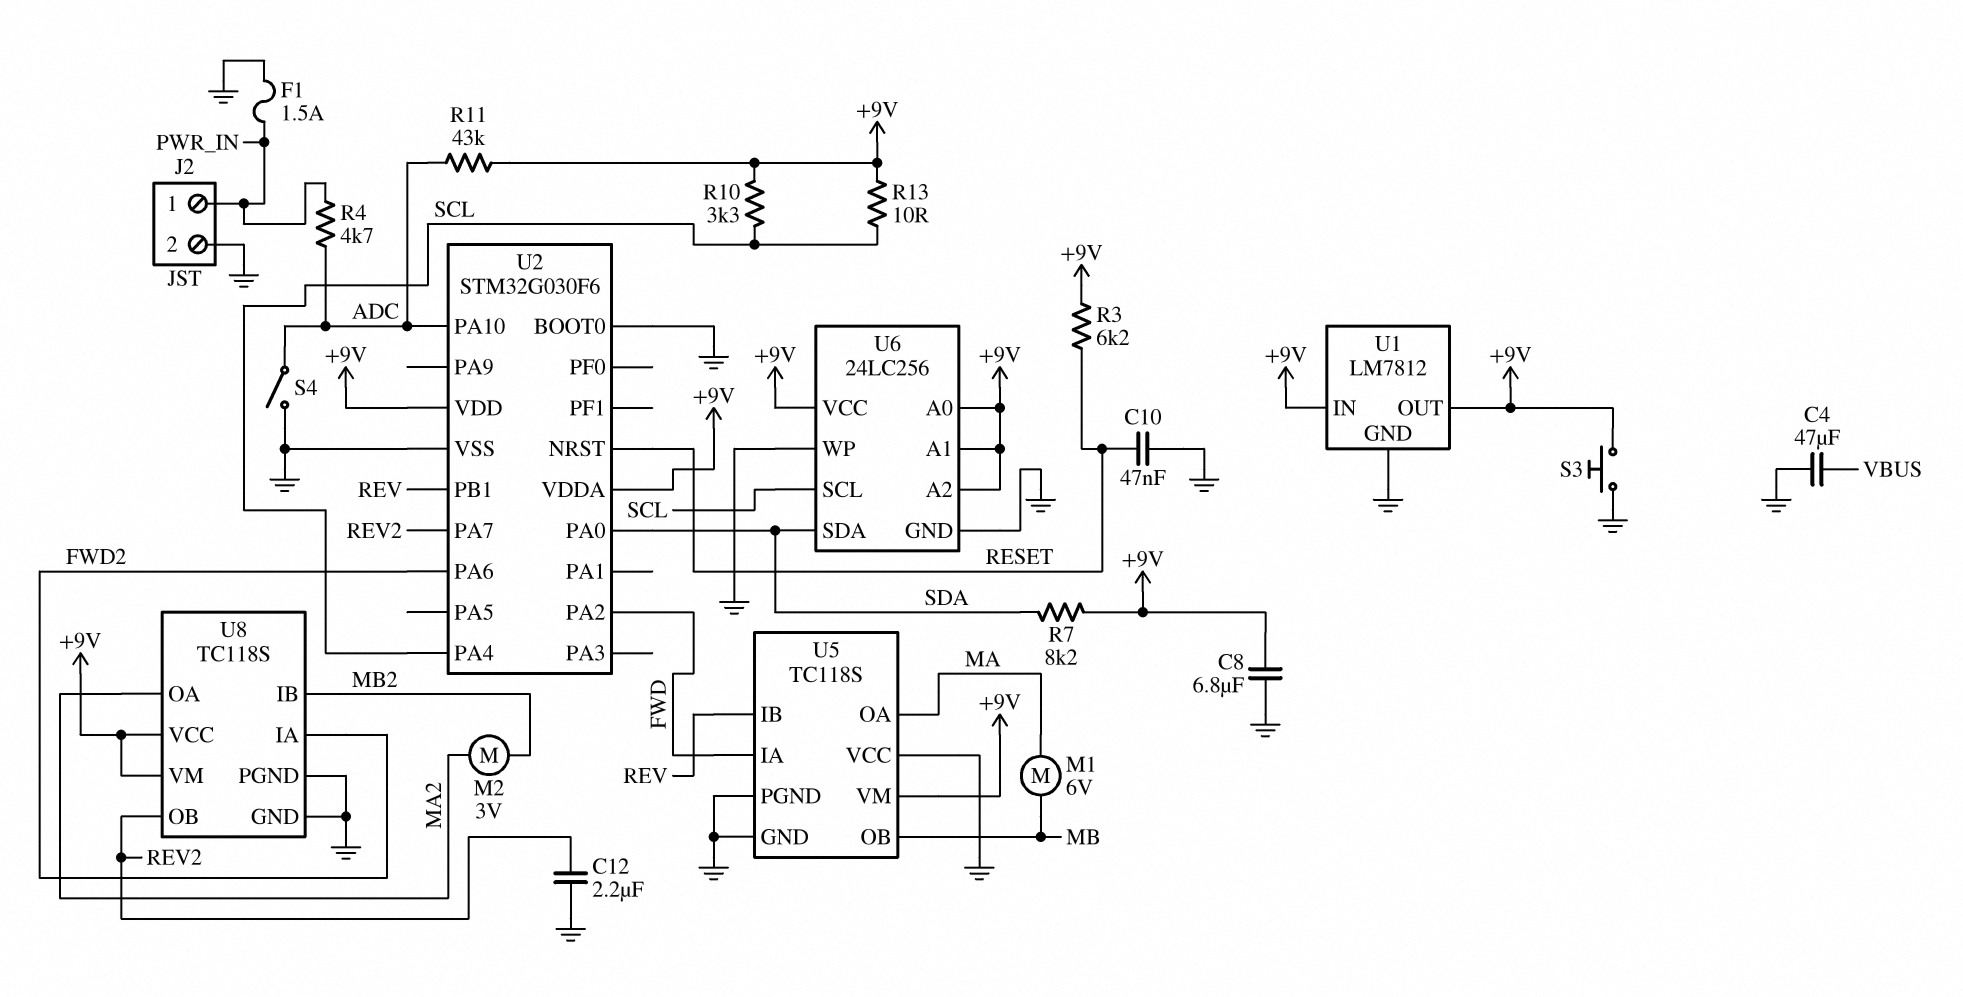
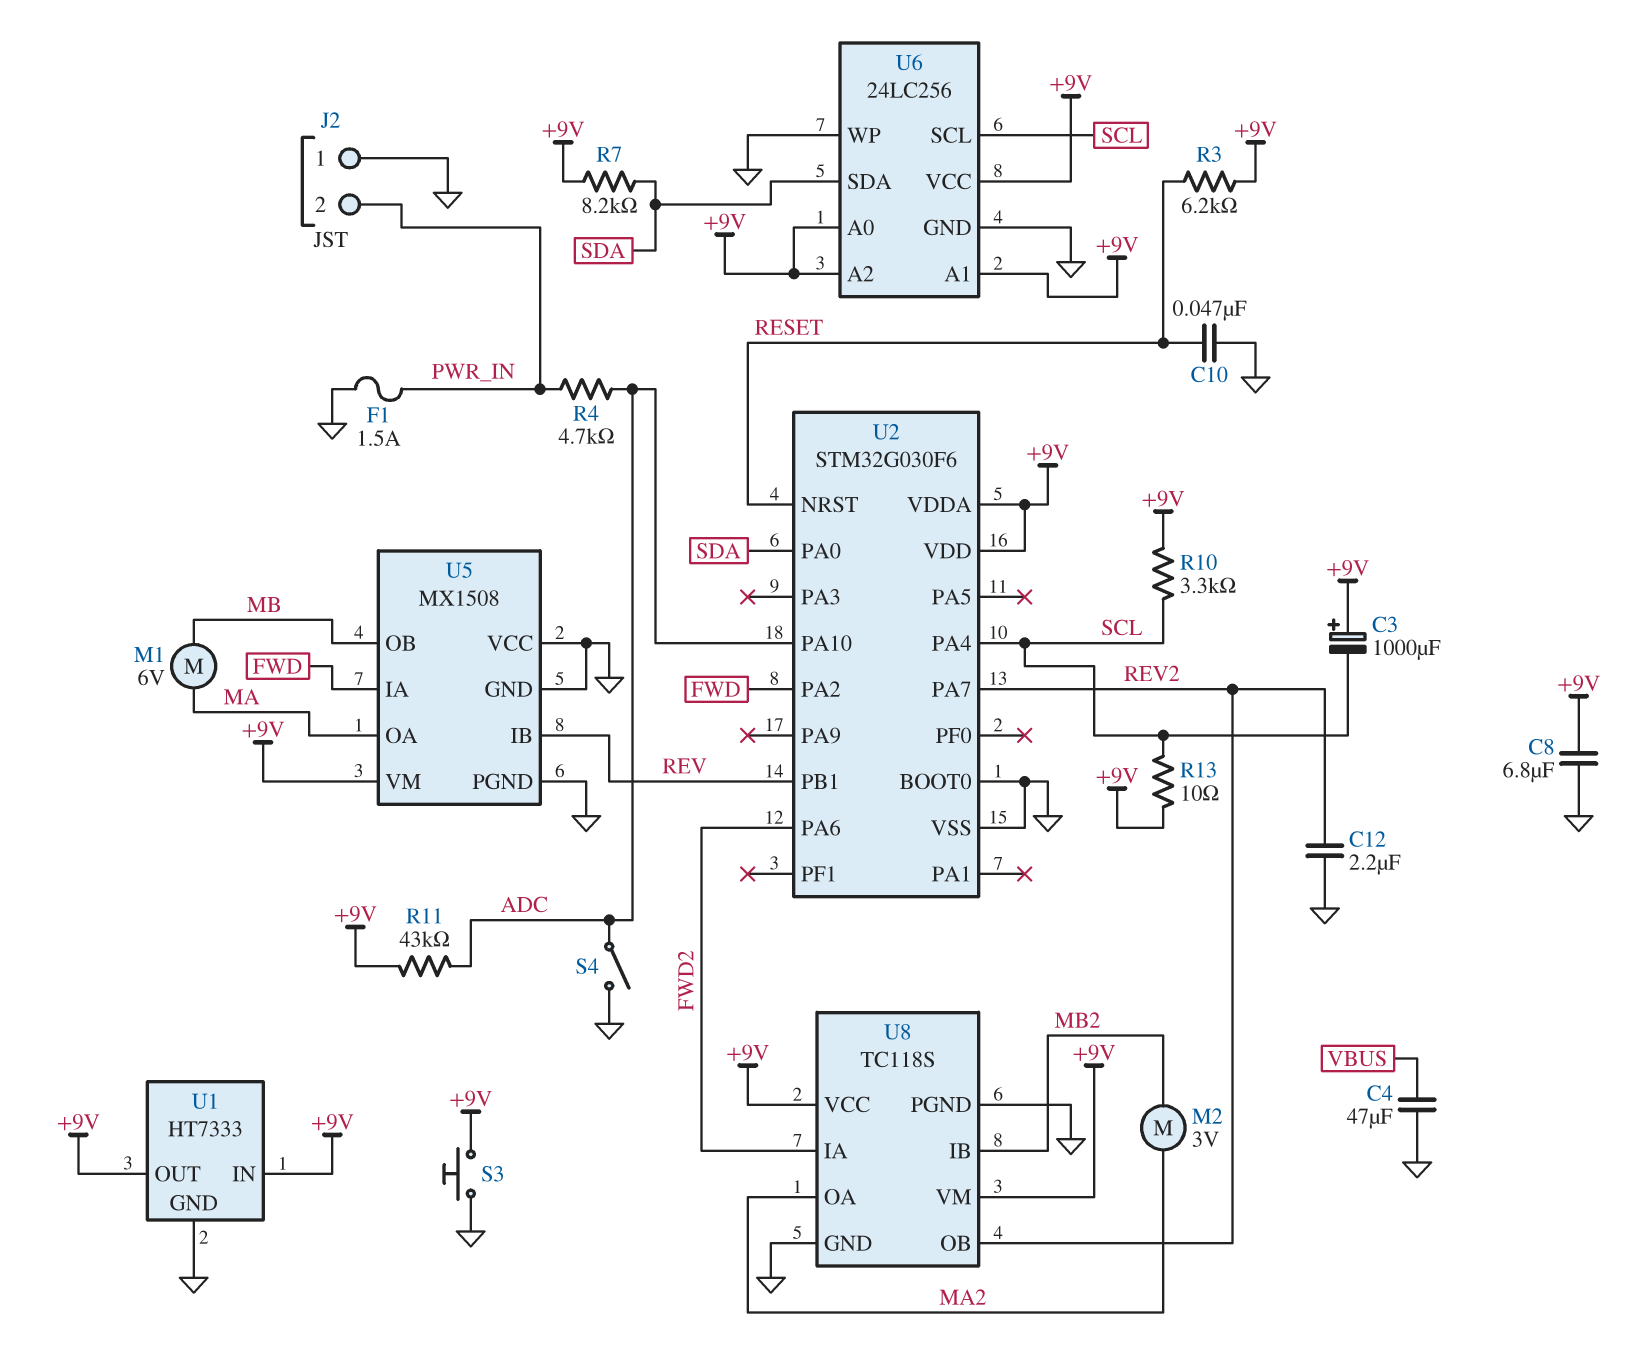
C3: none -> 1000uF (plus +9V, minus SCL)
J2 pin 1: PWR_IN -> GND
J2 pin 2: GND -> PWR_IN
U1: LM7812 -> HT7333
U5: TC118S -> MX1508

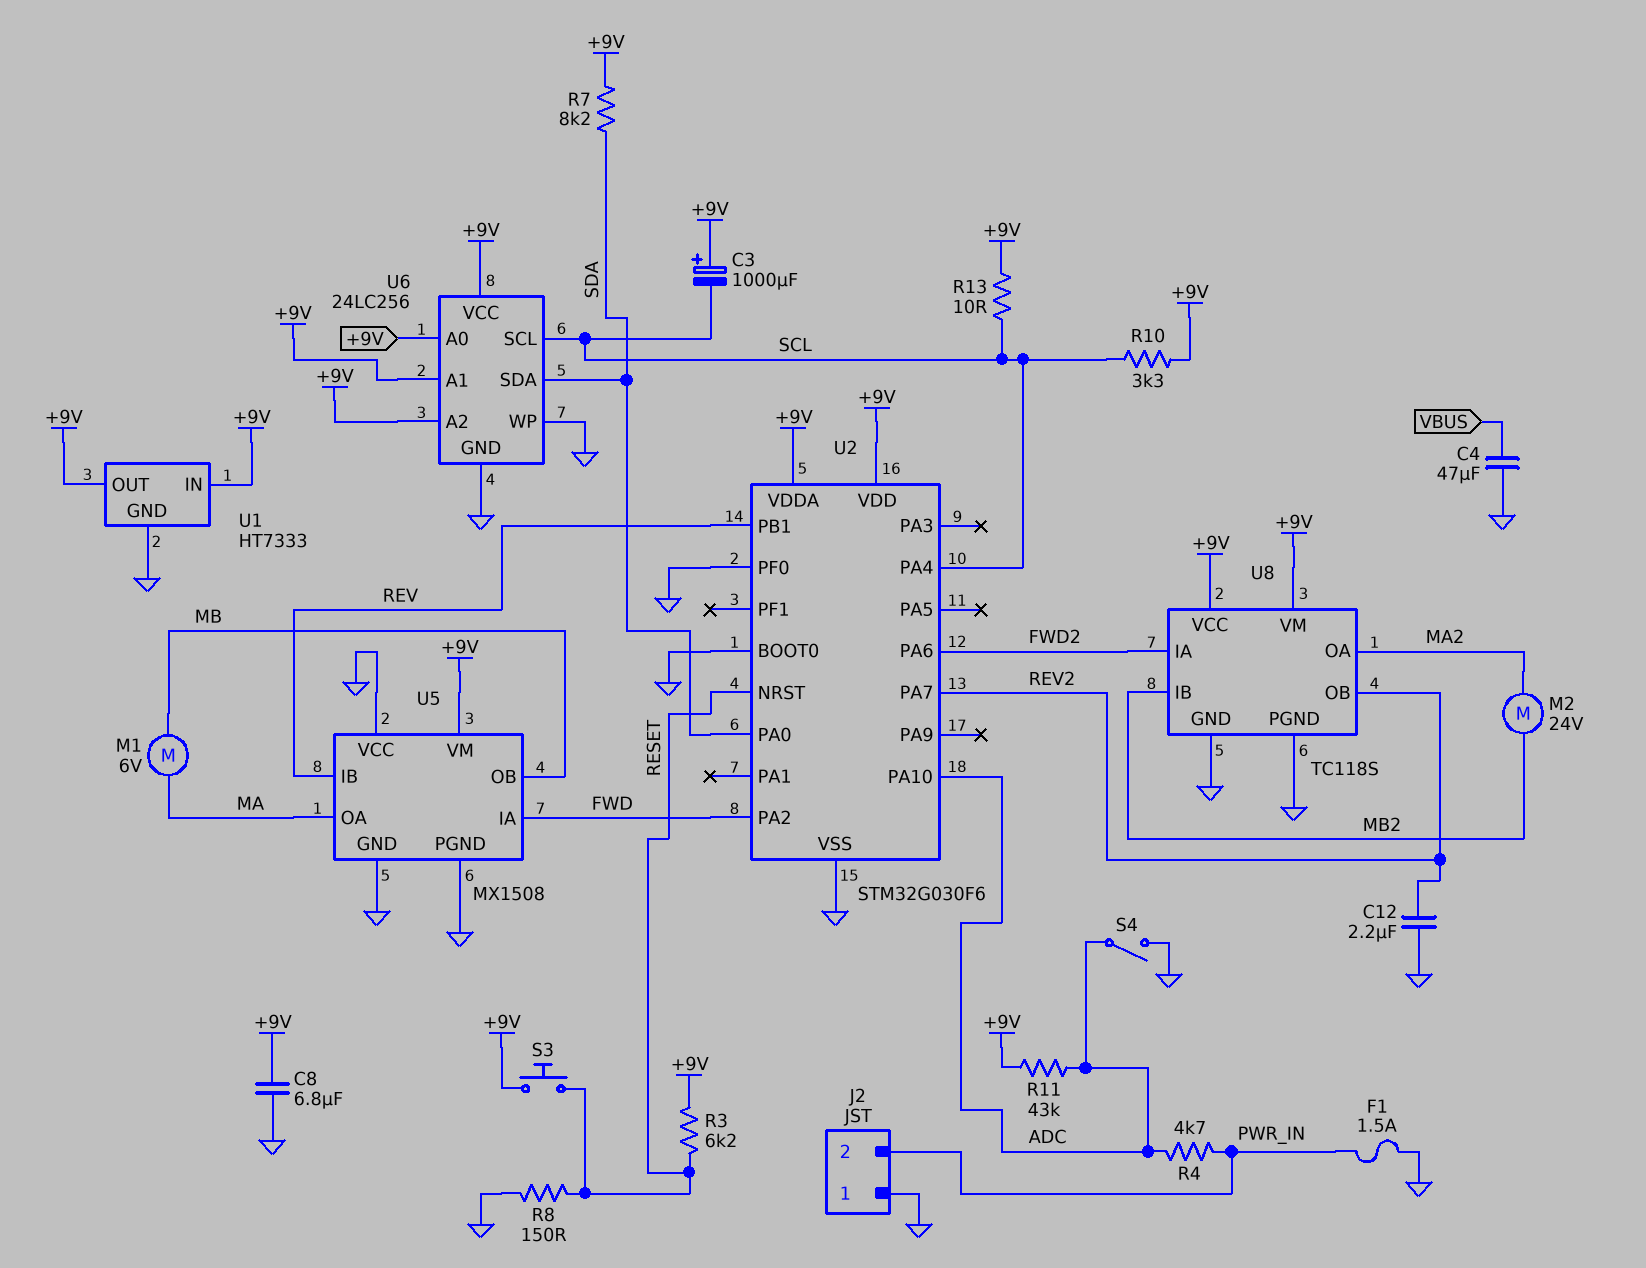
C10: 47nF (GND, RESET) -> none
M2: motor 3V (MA2, MB2) -> motor 24V (MA2, MB2)
R8: none -> 150 (GND, RESET)
S3: button (+9V, GND) -> button (+9V, RESET)
U2 pin PF0: none -> GND

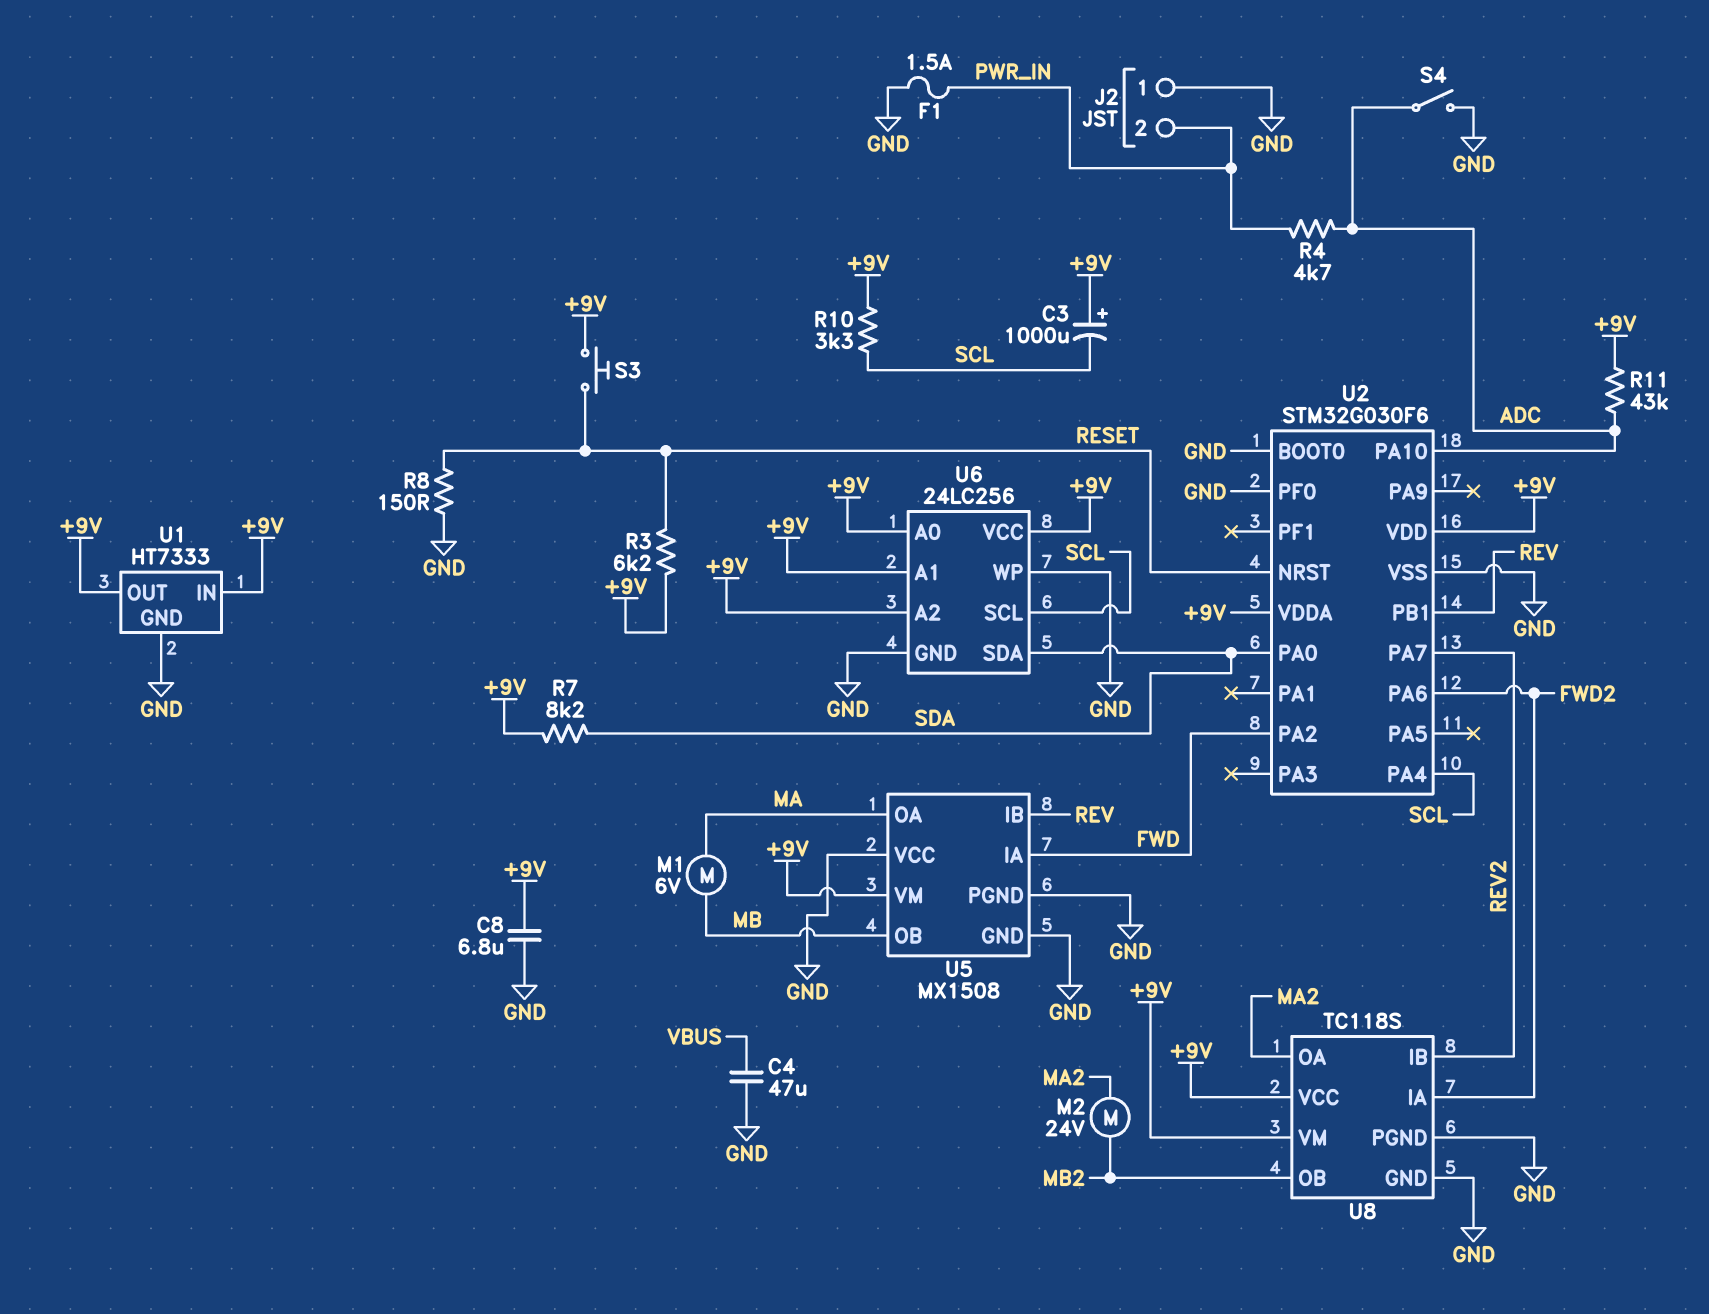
C12: 2.2uF (GND, REV2) -> none
R13: 10 (+9V, SCL) -> none
U8 pin IB: MB2 -> REV2
U8 pin OB: REV2 -> MB2

